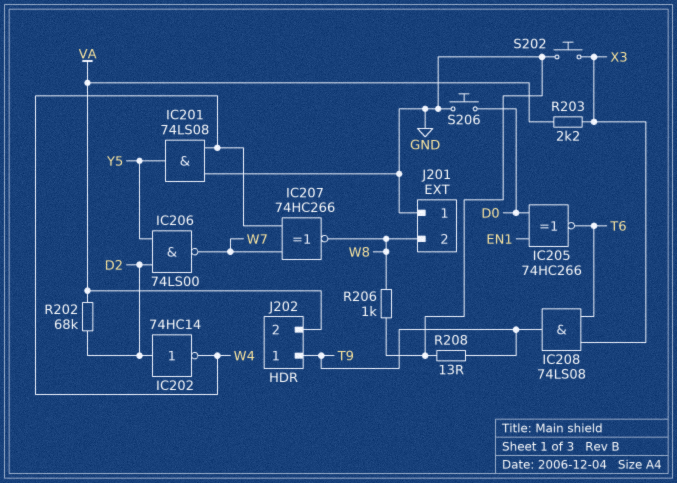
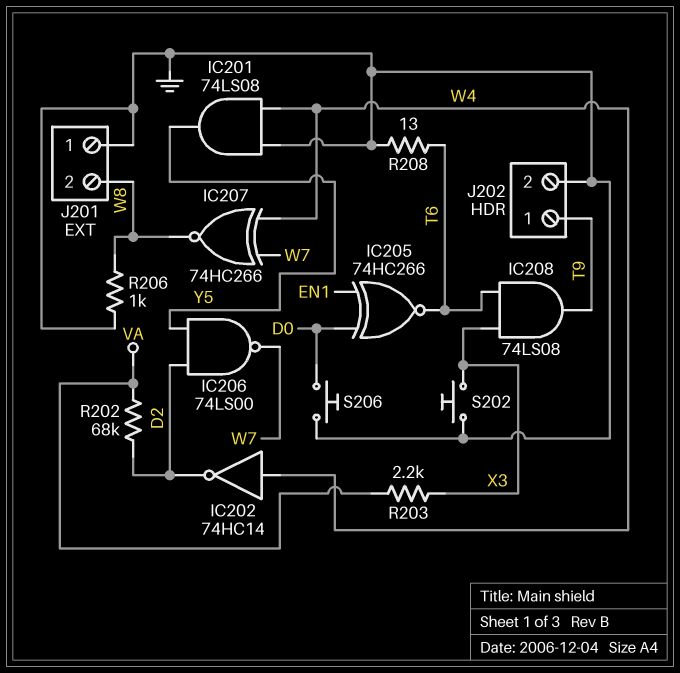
IC202: NOT 74HC14 (in D2, out W4) -> NOT 74HC14 (in W4, out D2)
J202 pin 2: VA -> GND
R208: 13 (GND, T9) -> 13 (GND, T6)

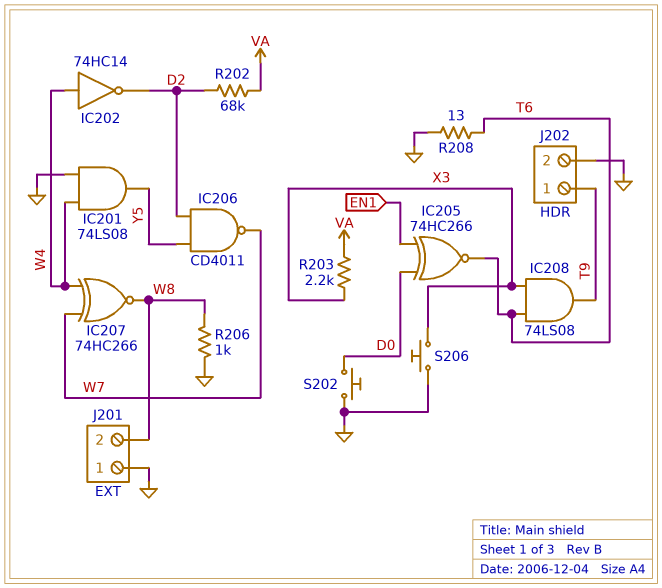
IC206: NAND 74LS00 (in D2, in Y5, out W7) -> NAND CD4011 (in D2, in Y5, out W7)
S202: button (GND, X3) -> button (D0, GND)
S206: button (D0, GND) -> button (GND, X3)

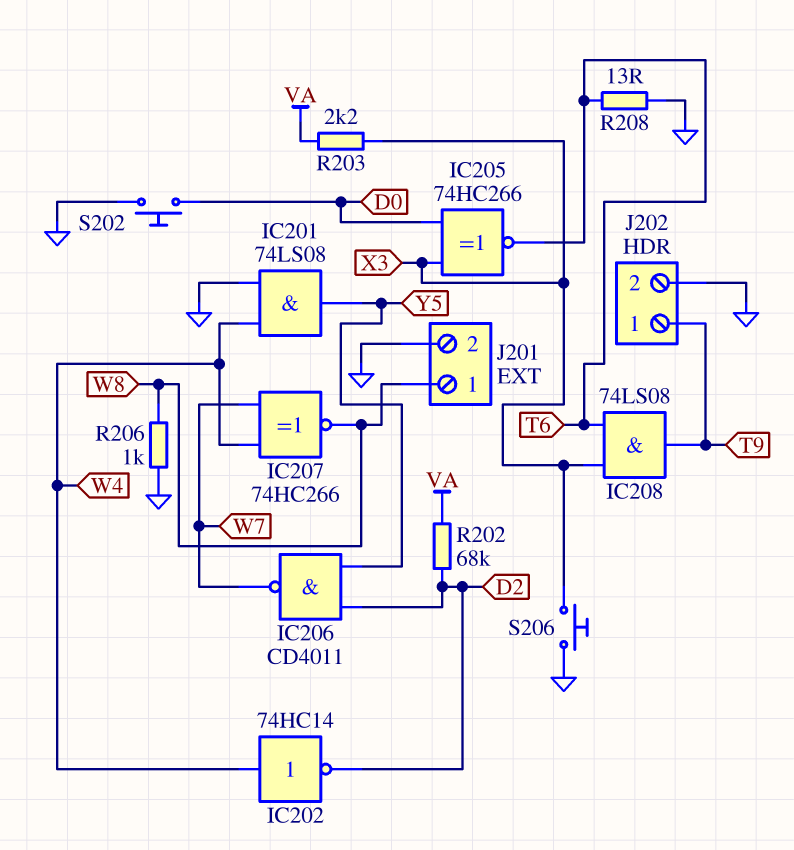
IC205: XNOR 74HC266 (in D0, in EN1, out T6) -> XNOR 74HC266 (in D0, in X3, out T6)
J201 pin 1: GND -> W8
J201 pin 2: W8 -> GND

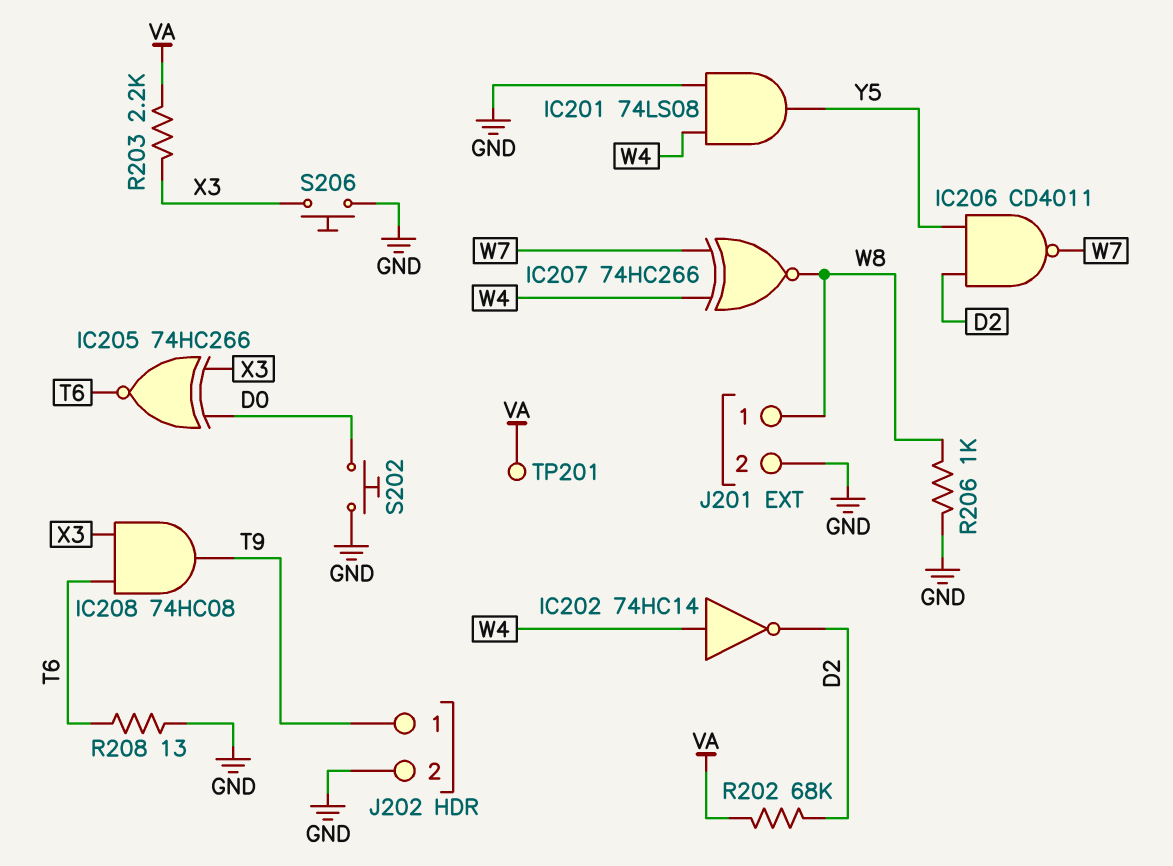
IC208: AND 74LS08 (in T6, in X3, out T9) -> AND 74HC08 (in T6, in X3, out T9)
TP201: none -> test point (VA)

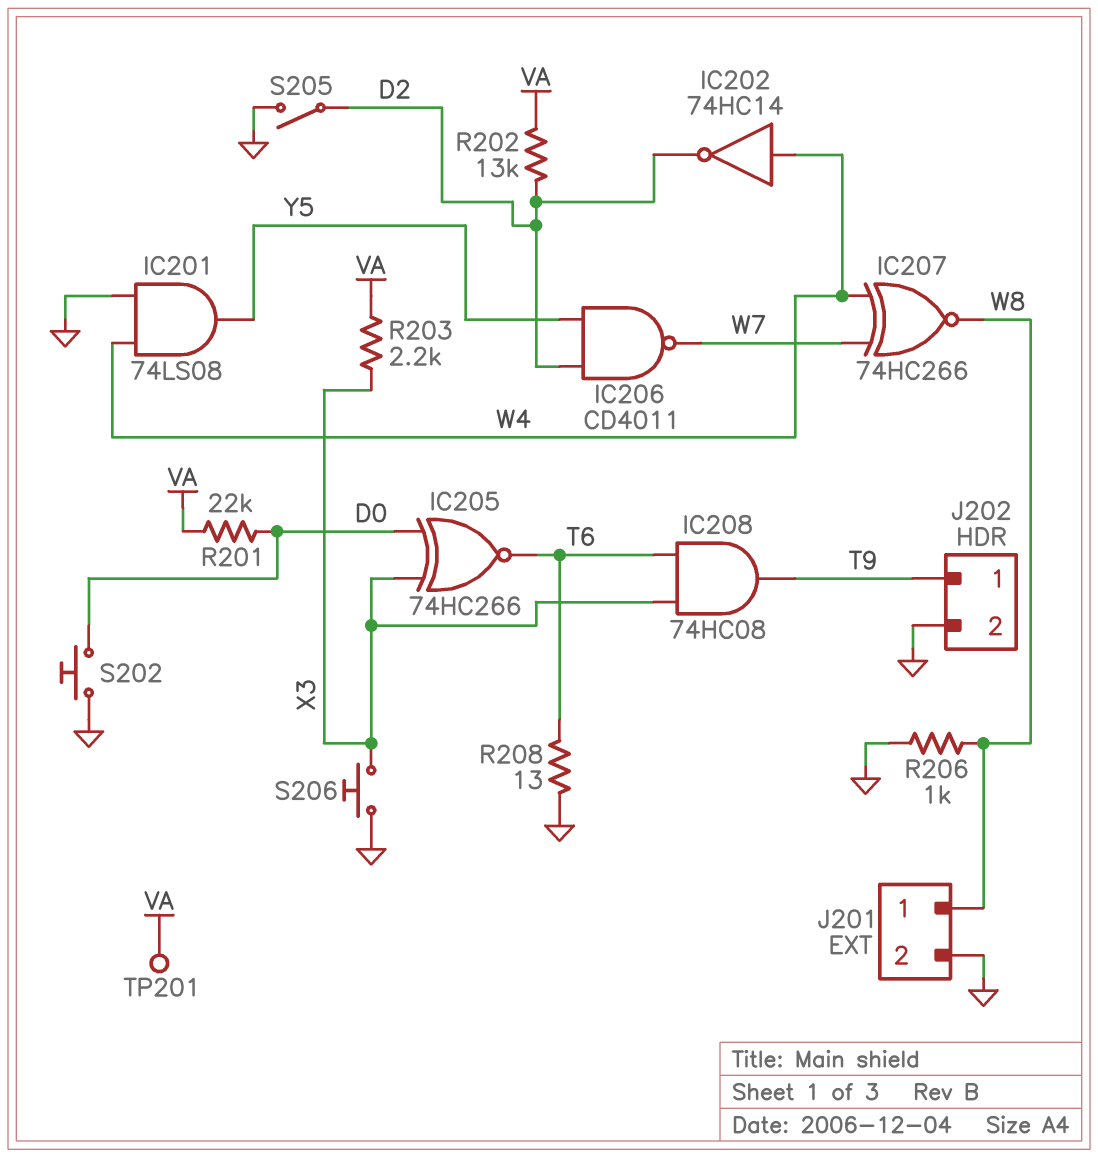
R201: none -> 22k (D0, VA)
R202: 68k (D2, VA) -> 13k (D2, VA)
S205: none -> switch (D2, GND)

